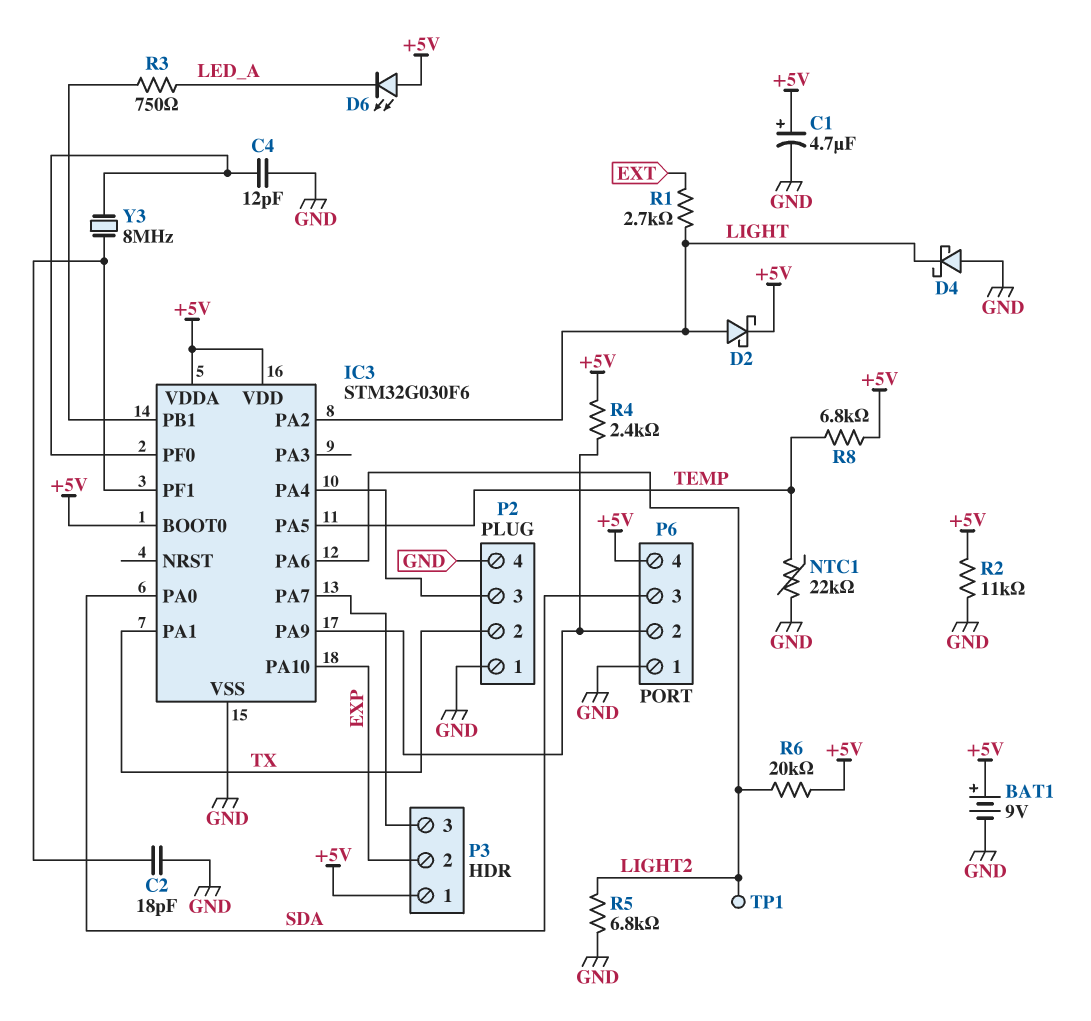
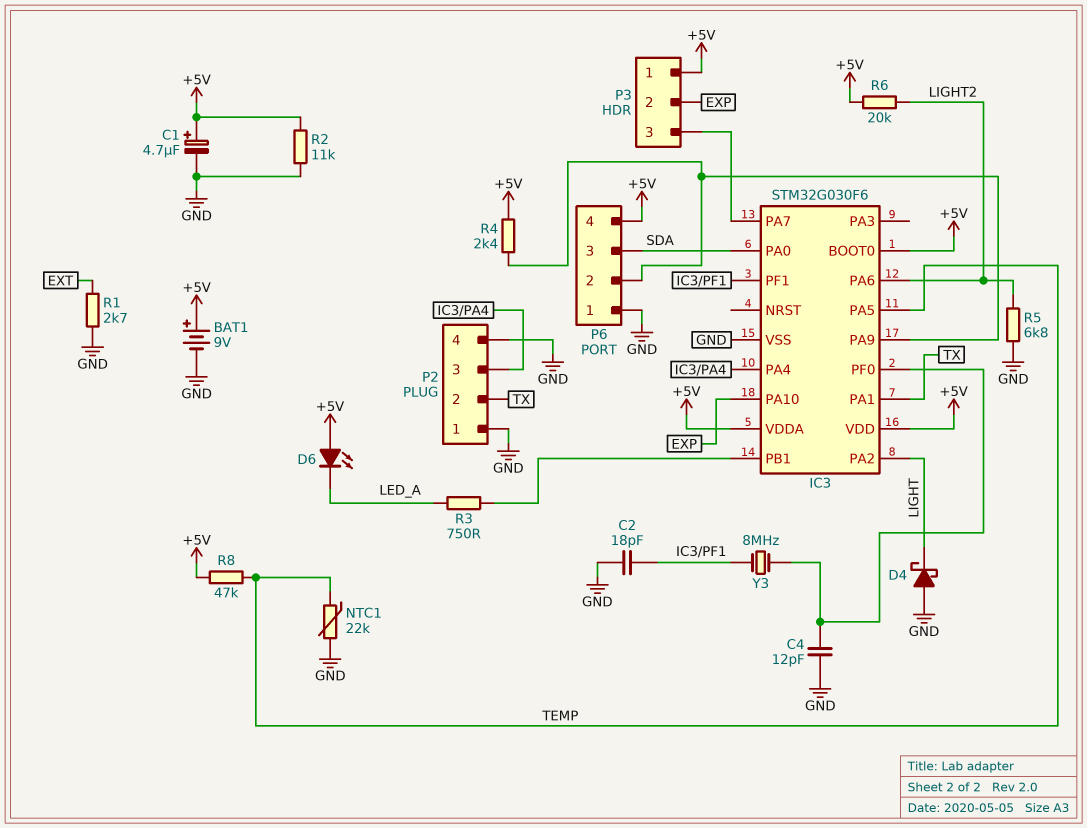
D2: schottky (A LIGHT, K +5V) -> none
R1: 2.7k (EXT, LIGHT) -> 2.7k (EXT, GND)
R8: 6.8k (+5V, TEMP) -> 47k (+5V, TEMP)
TP1: test point (LIGHT2) -> none

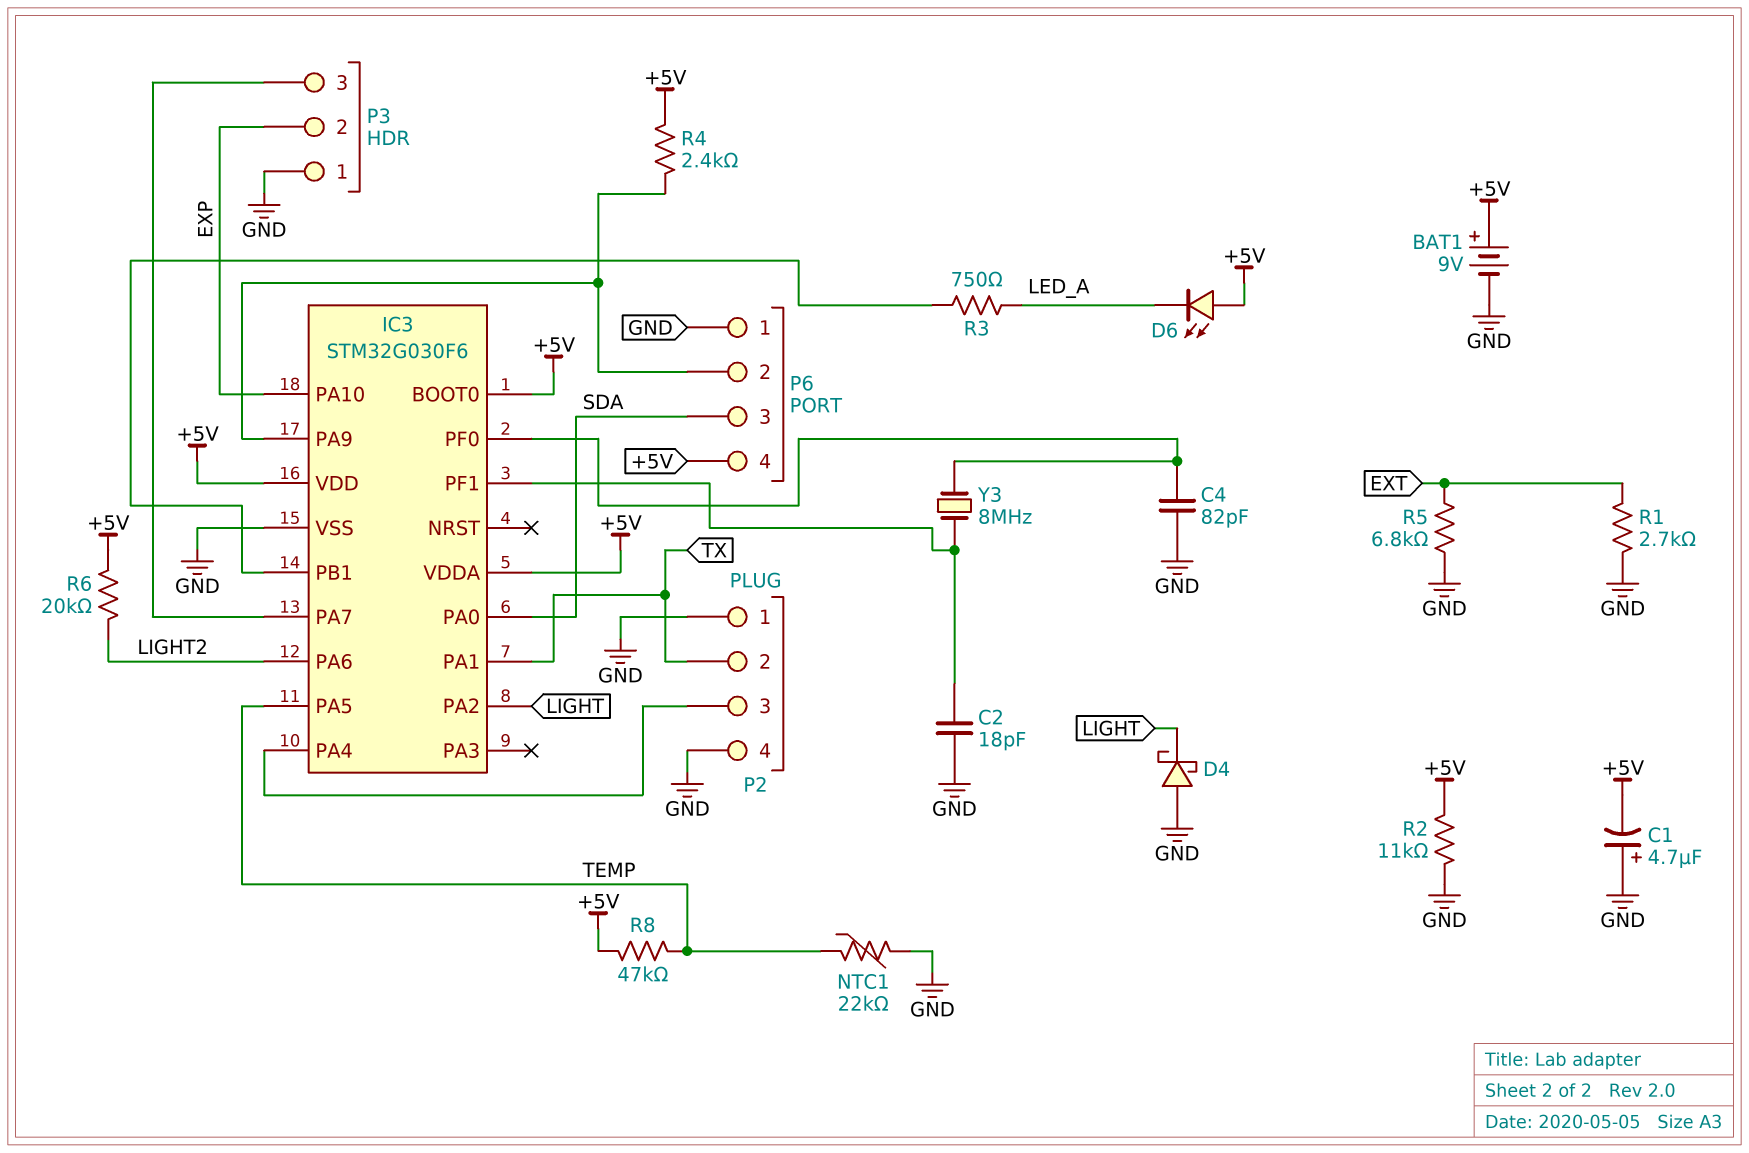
C1: 4.7uF (plus +5V, minus GND) -> 4.7uF (plus GND, minus +5V)
C4: 12pF (GND, IC3/PF0) -> 82pF (GND, IC3/PF0)
P3 pin 1: +5V -> GND
R5: 6.8k (GND, LIGHT2) -> 6.8k (EXT, GND)

